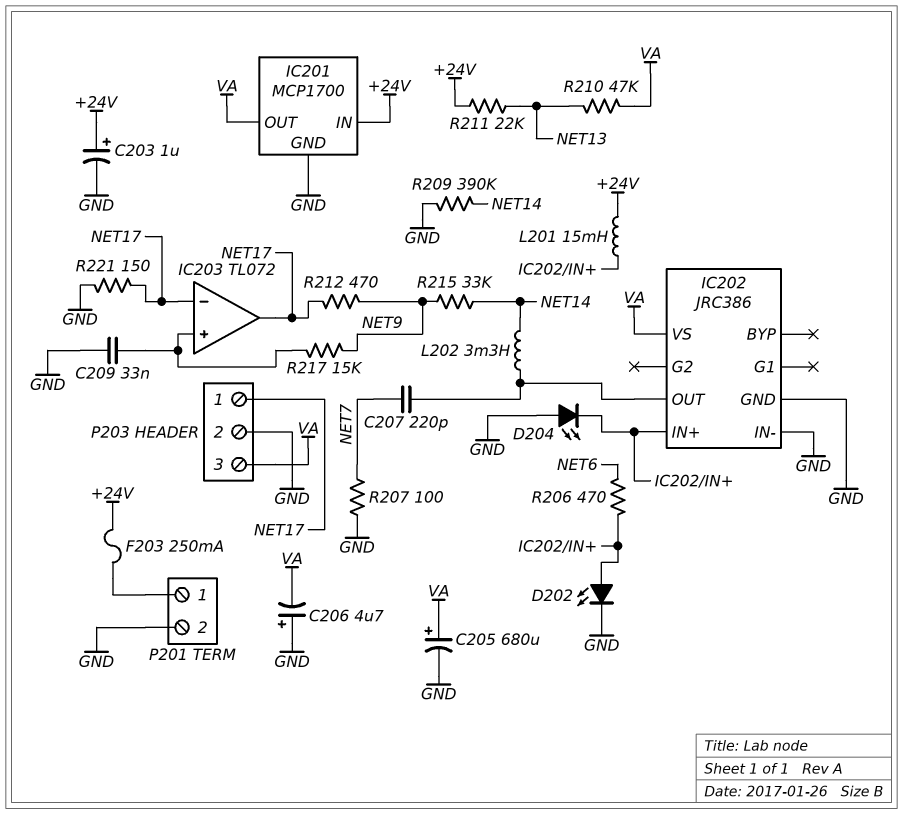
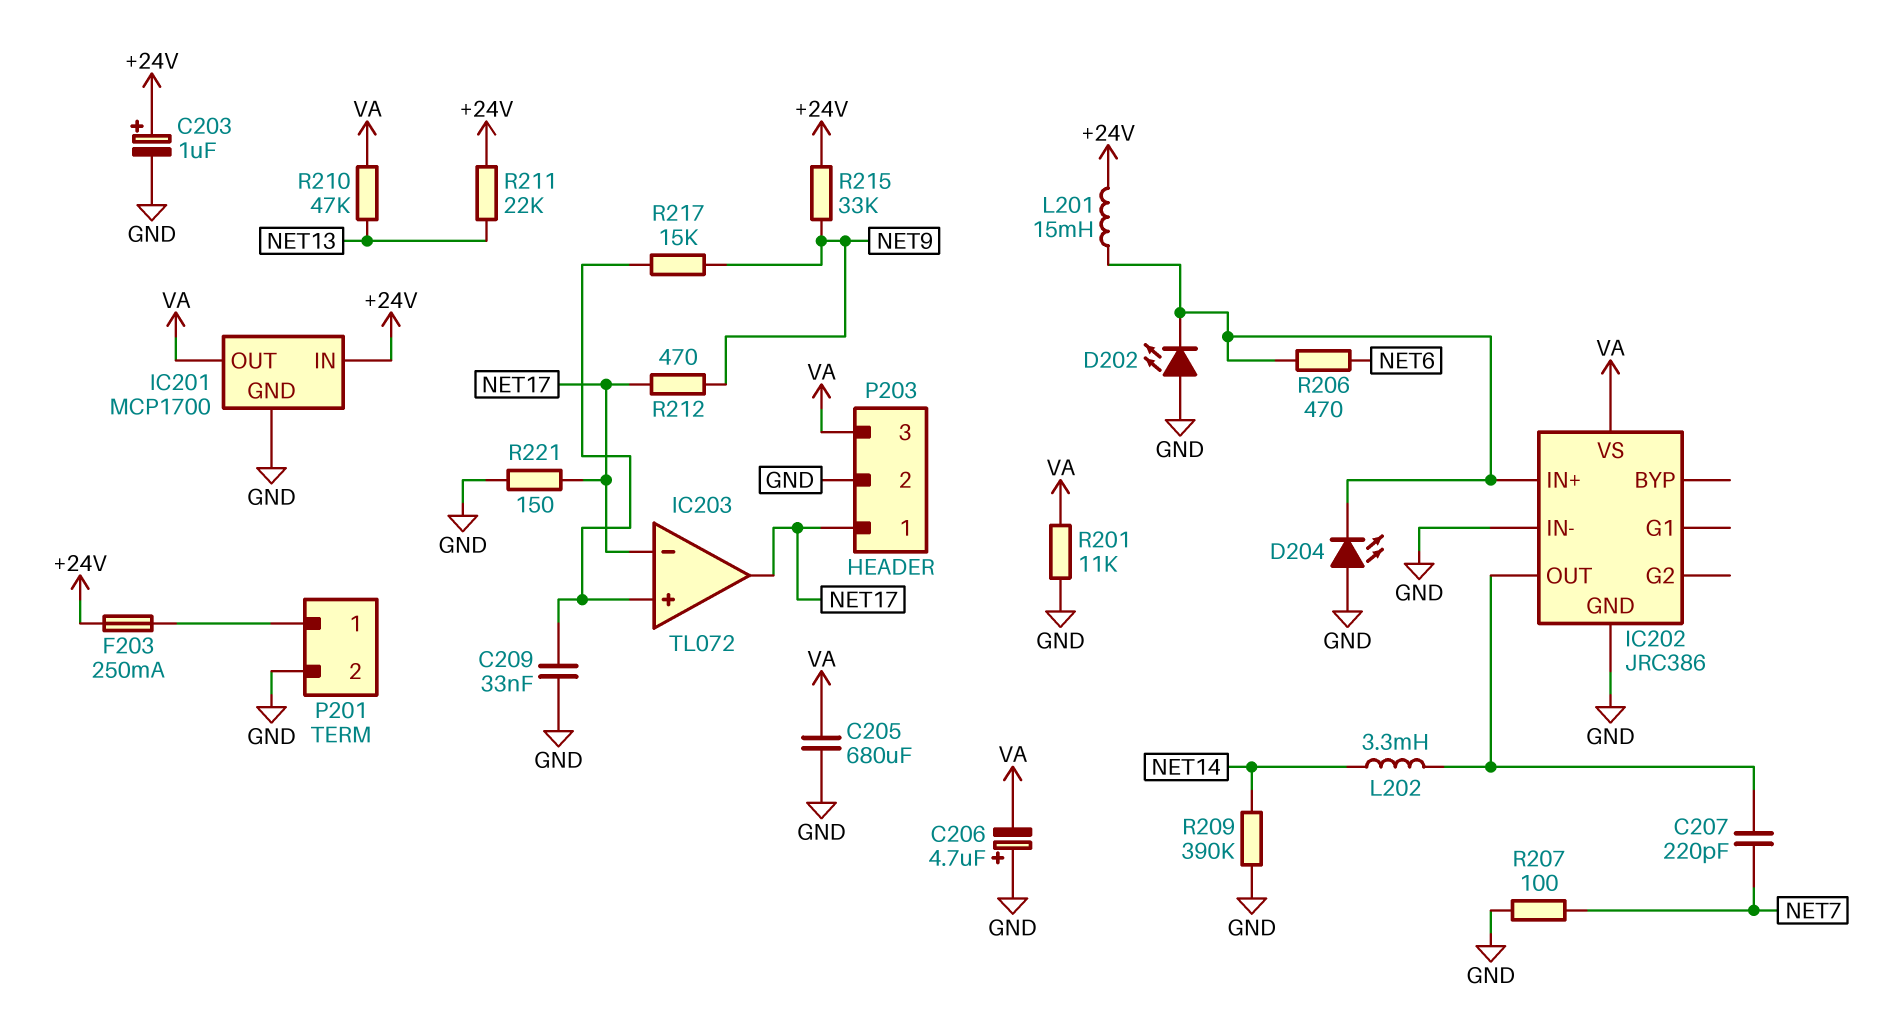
C205: 680uF (plus VA, minus GND) -> 680uF (GND, VA)
D202: LED (A IC202/IN+, K GND) -> LED (A GND, K IC202/IN+)
R201: none -> 11k (GND, VA)
R215: 33k (NET9, NET14) -> 33k (+24V, NET9)

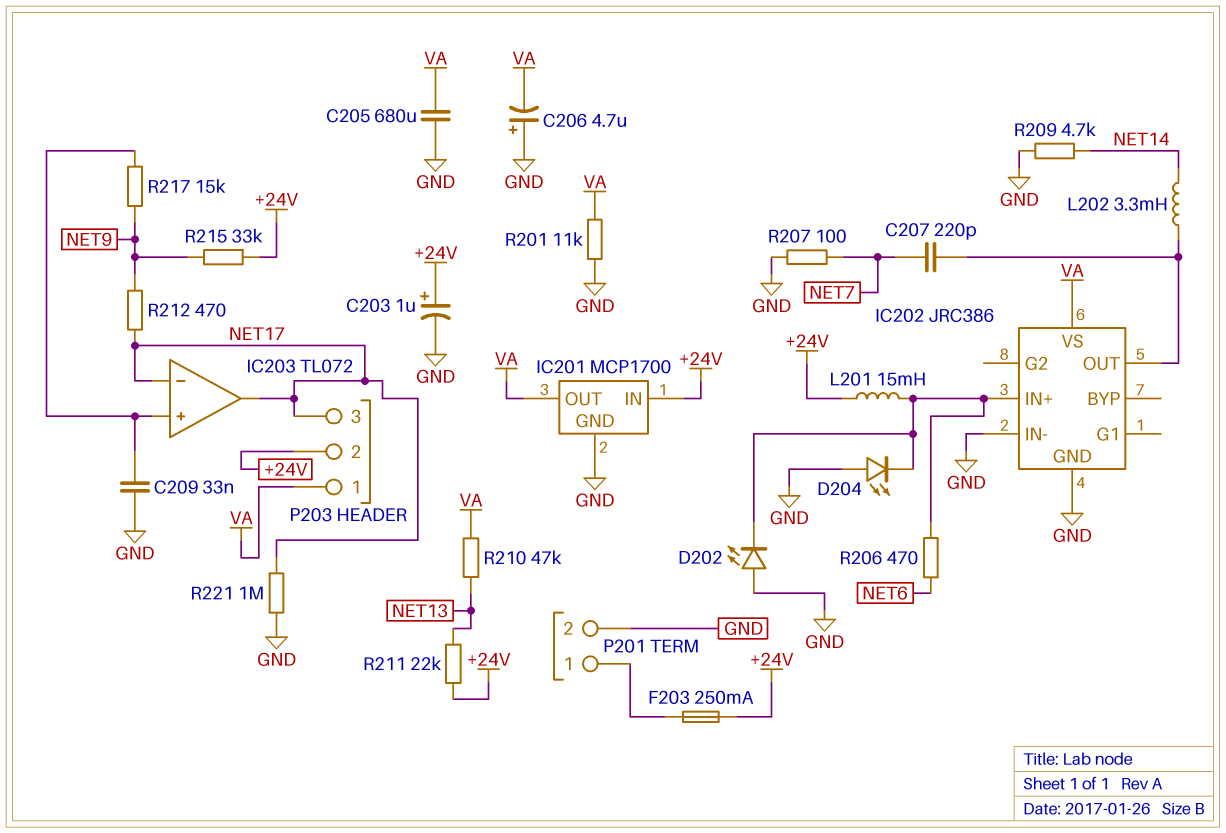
P203 pin 1: NET17 -> VA
P203 pin 2: GND -> +24V
P203 pin 3: VA -> NET17
R209: 390k (GND, NET14) -> 4.7k (GND, NET14)
R221: 150 (GND, NET17) -> 1M (GND, NET17)

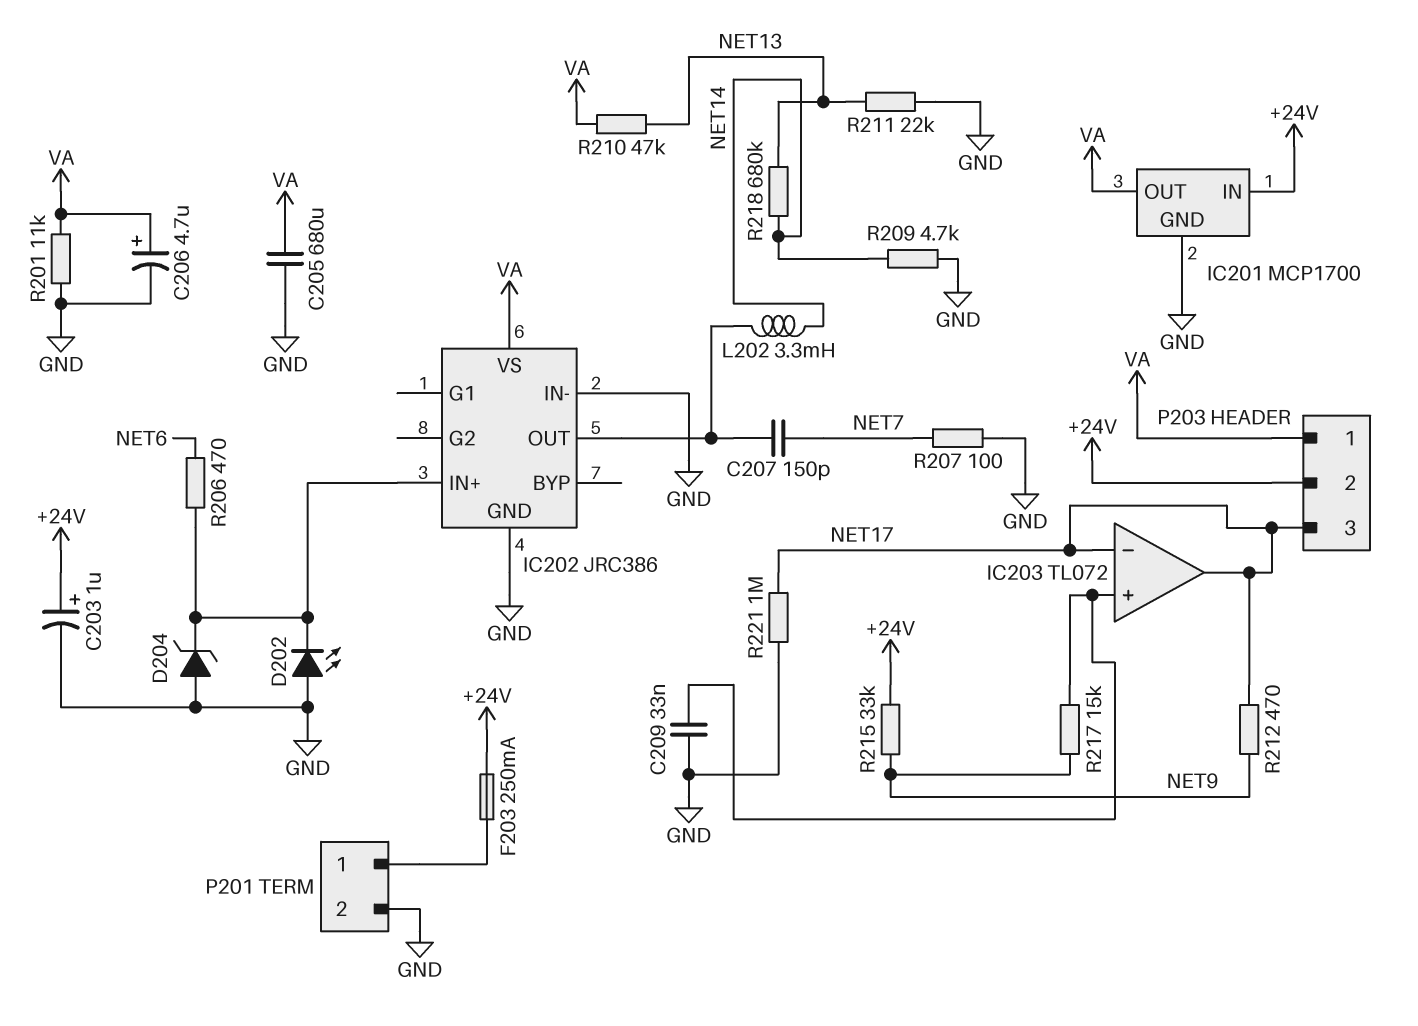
C206: 4.7uF (plus GND, minus VA) -> 4.7uF (plus VA, minus GND)
C207: 220pF (IC202/OUT, NET7) -> 150pF (IC202/OUT, NET7)
D204: LED (A GND, K IC202/IN+) -> zener (A GND, K IC202/IN+)
L201: 15mH (+24V, IC202/IN+) -> none
R211: 22k (+24V, NET13) -> 22k (GND, NET13)
R218: none -> 680k (NET13, NET14)

